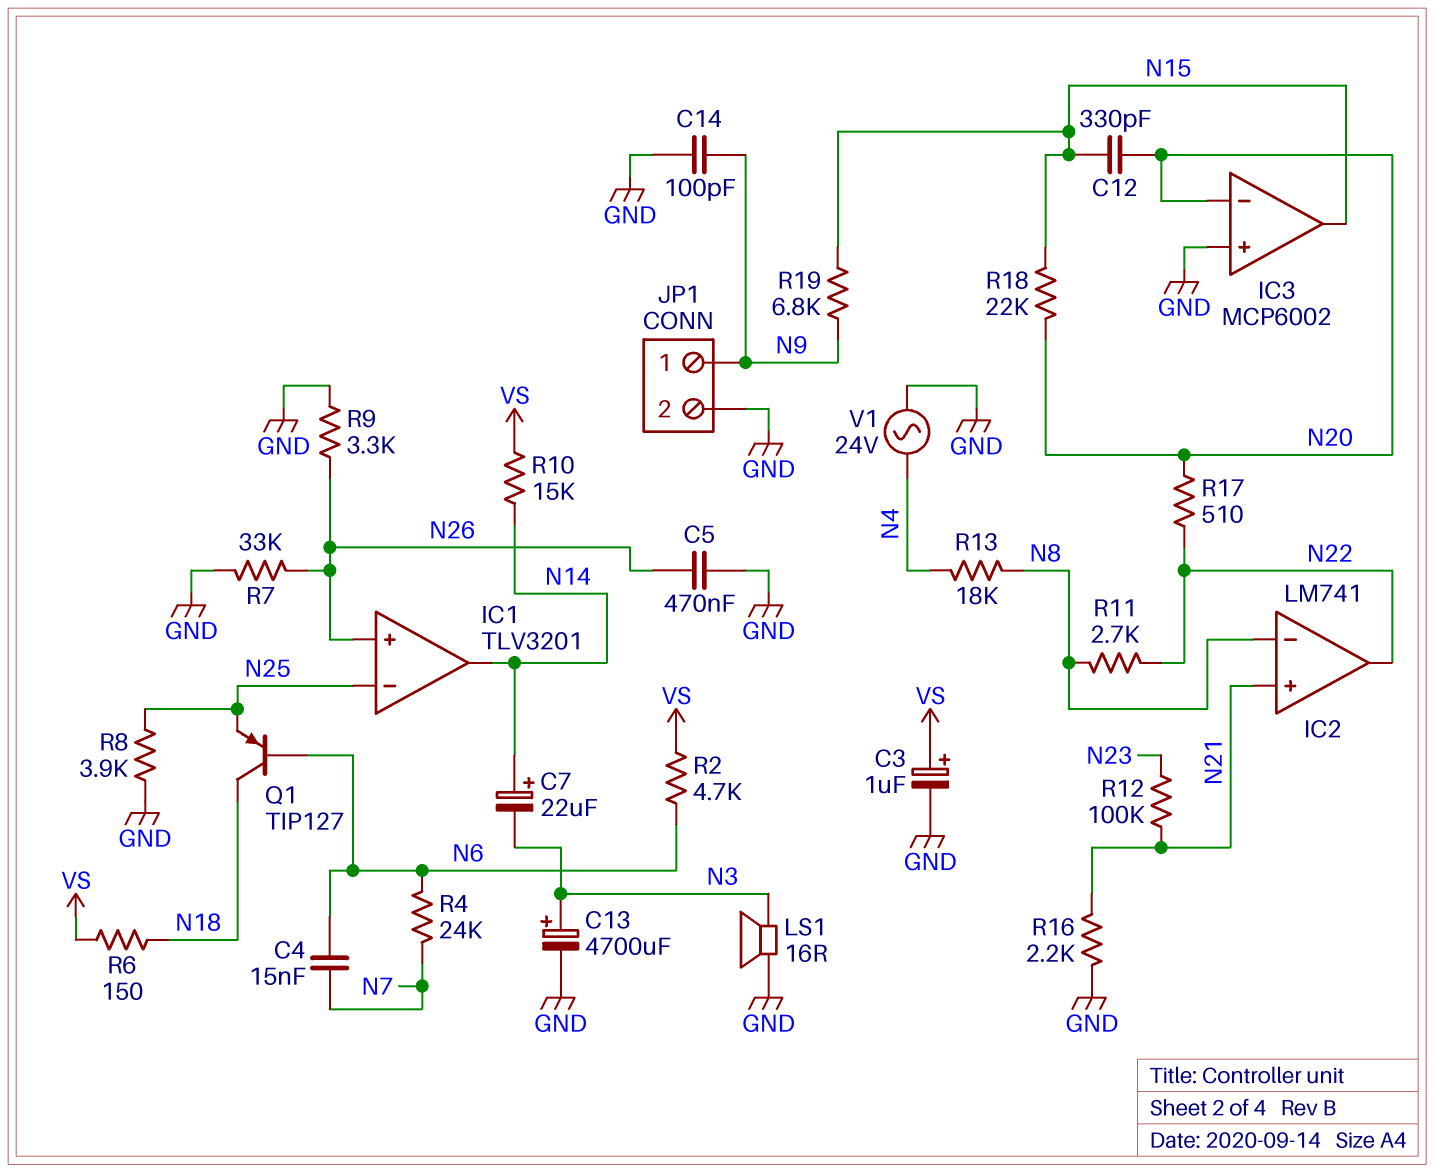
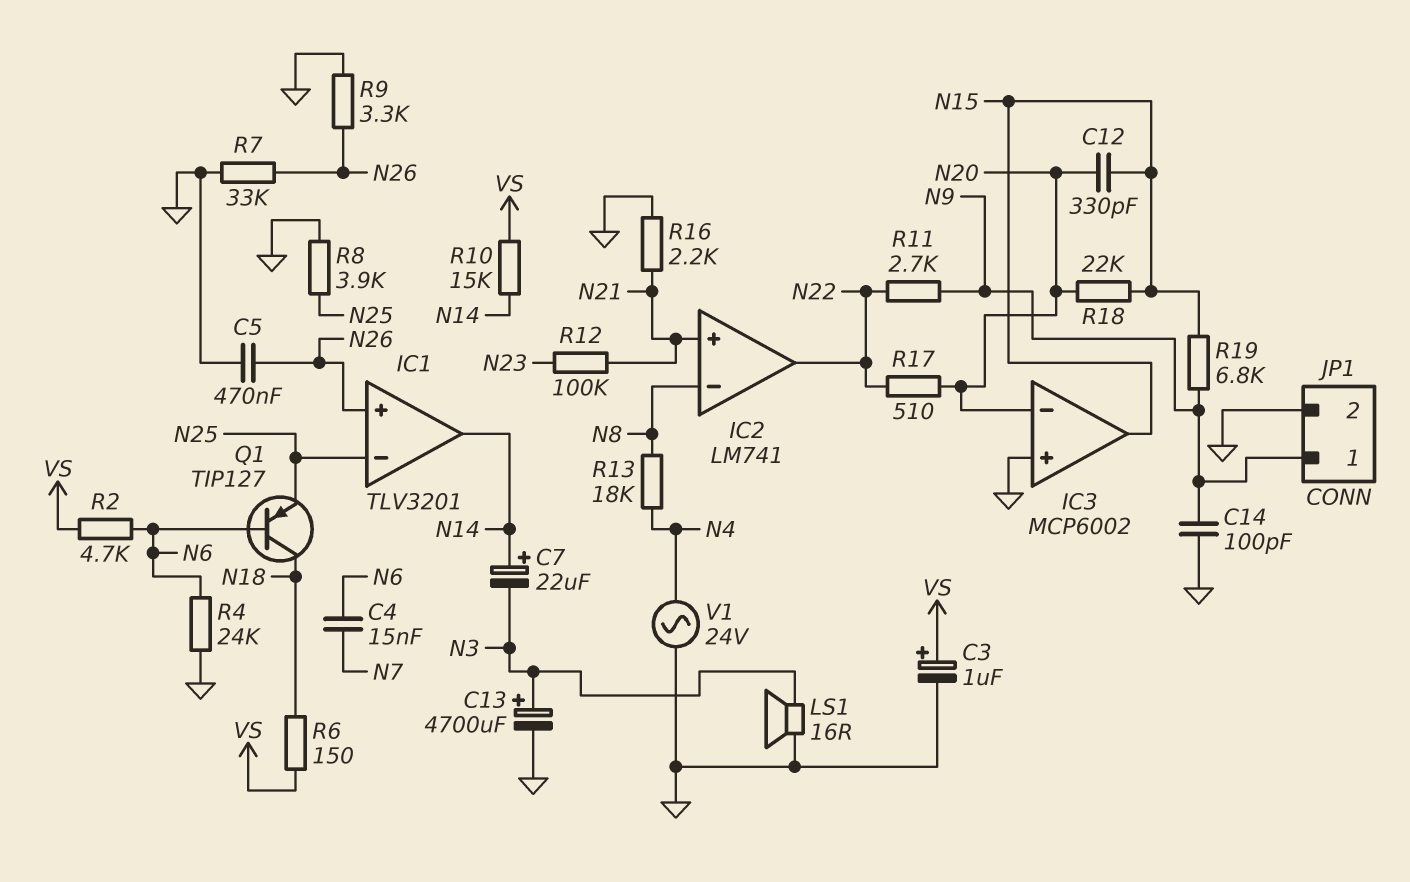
R4: 24k (N6, N7) -> 24k (GND, N6)
R11: 2.7k (N8, N22) -> 2.7k (N9, N22)

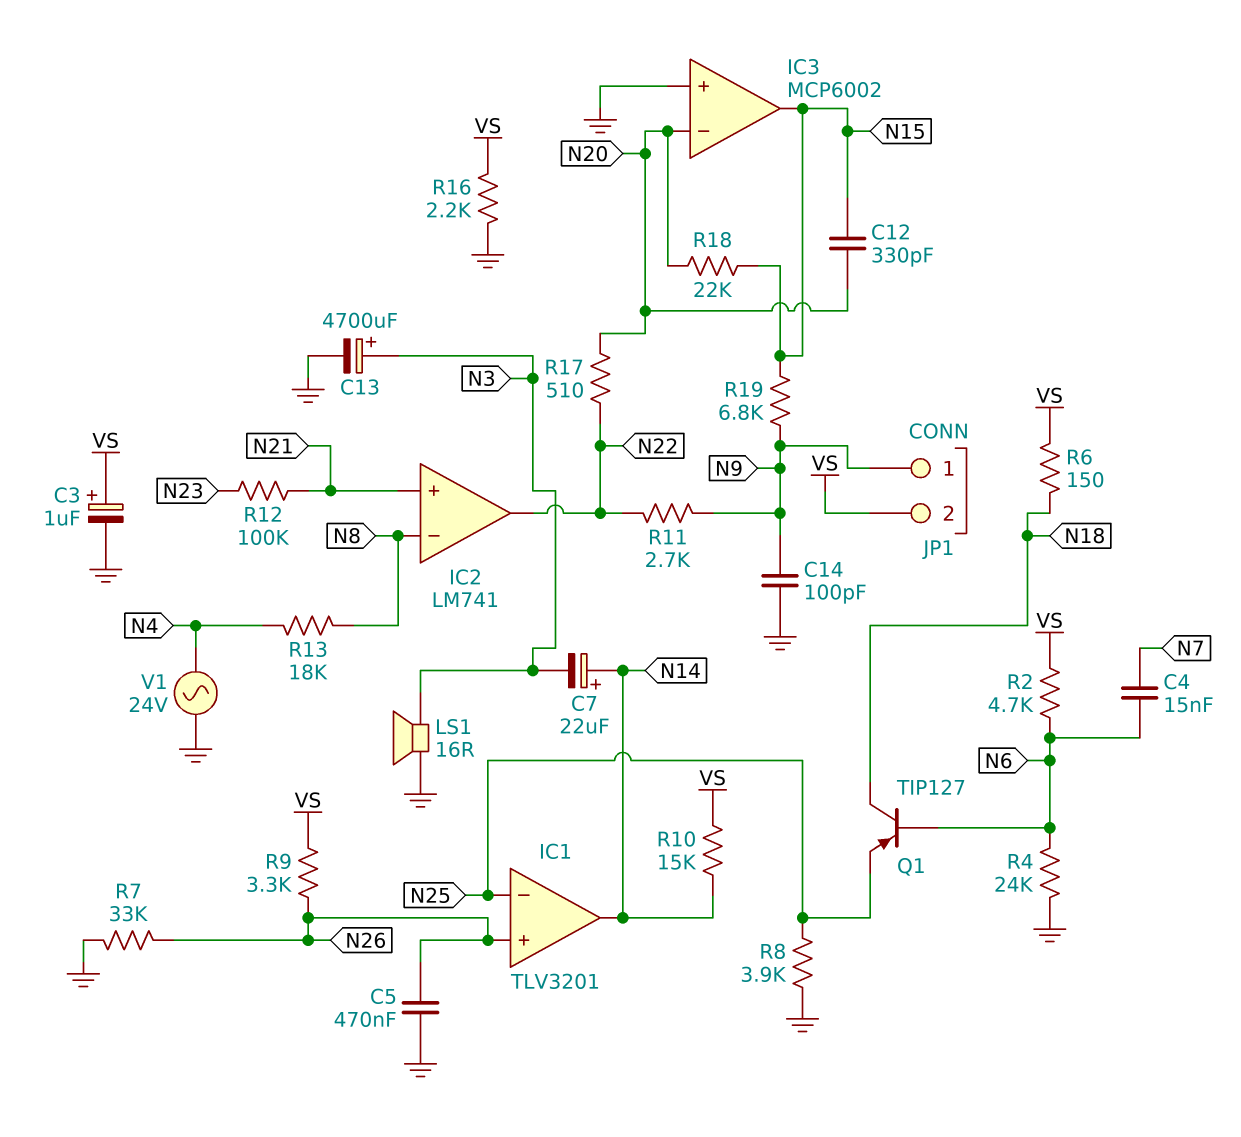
JP1 pin 2: GND -> VS
R9: 3.3k (GND, N26) -> 3.3k (N26, VS)
R16: 2.2k (GND, N21) -> 2.2k (GND, VS)

